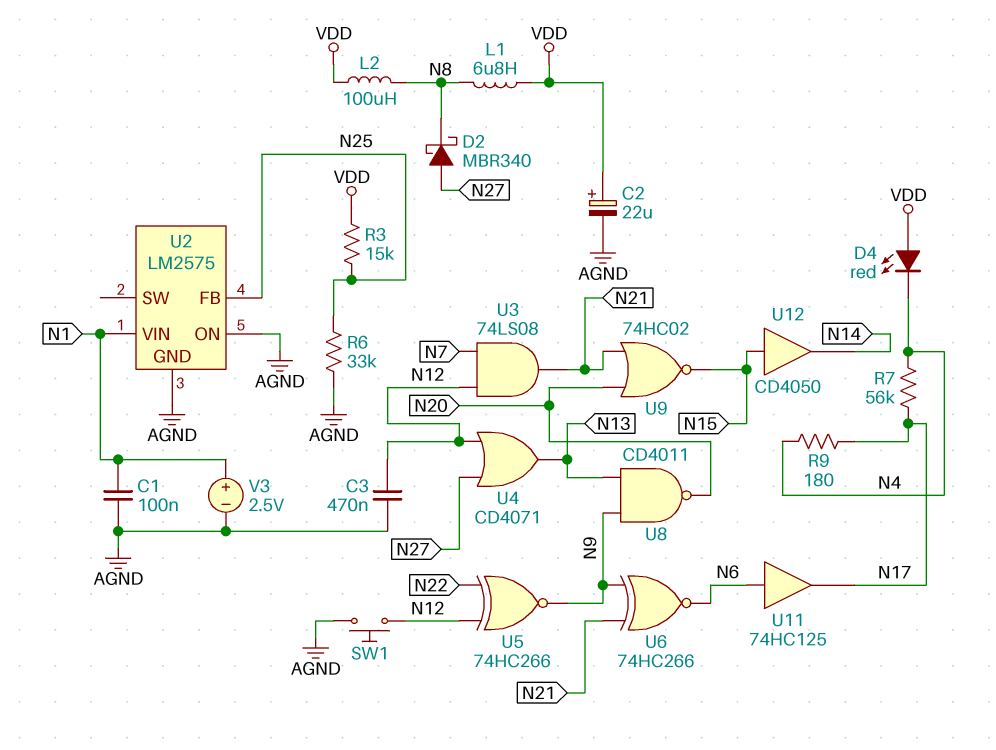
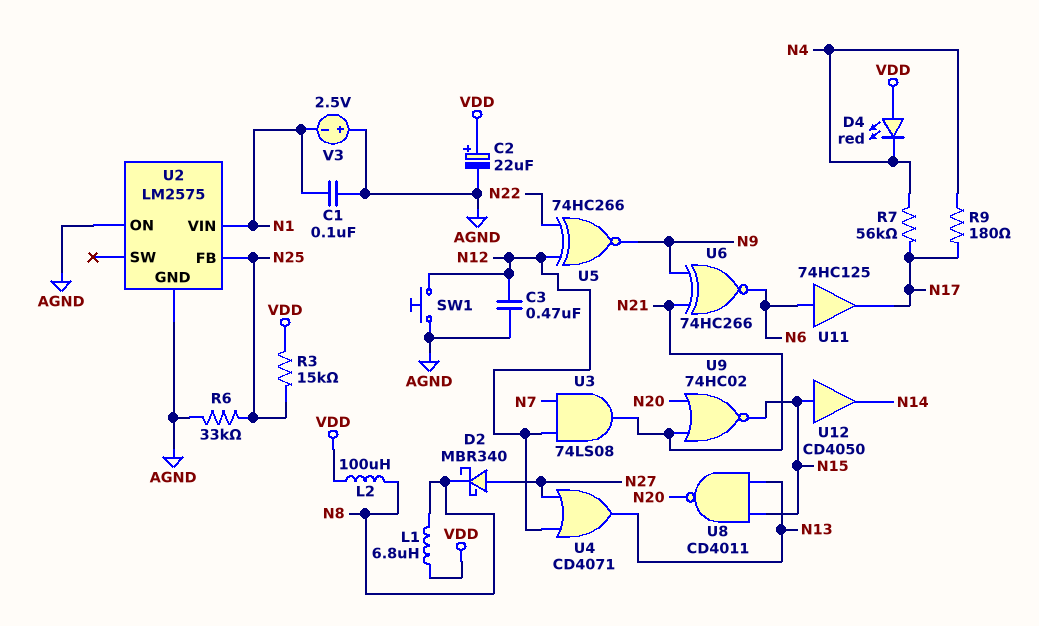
U8: NAND CD4011 (in N9, in N13, out N20) -> NAND CD4011 (in N13, in N15, out N20)
V3: 2.5V (plus N1, minus AGND) -> 2.5V (plus AGND, minus N1)

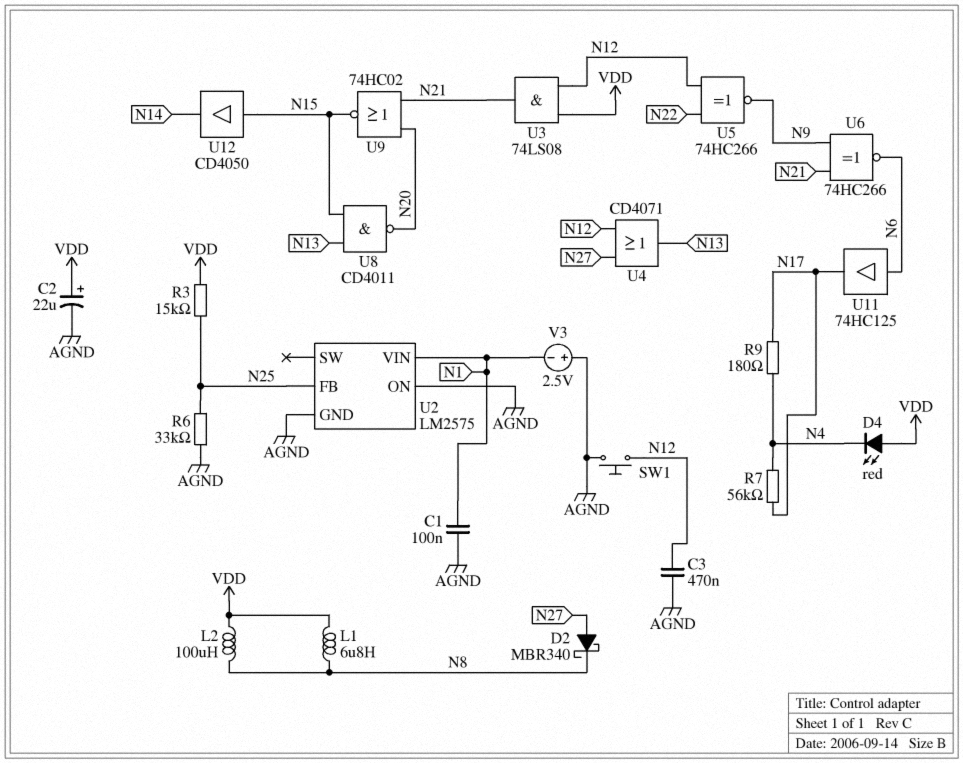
U3: AND 74LS08 (in N7, in N12, out N21) -> AND 74LS08 (in N12, in VDD, out N21)

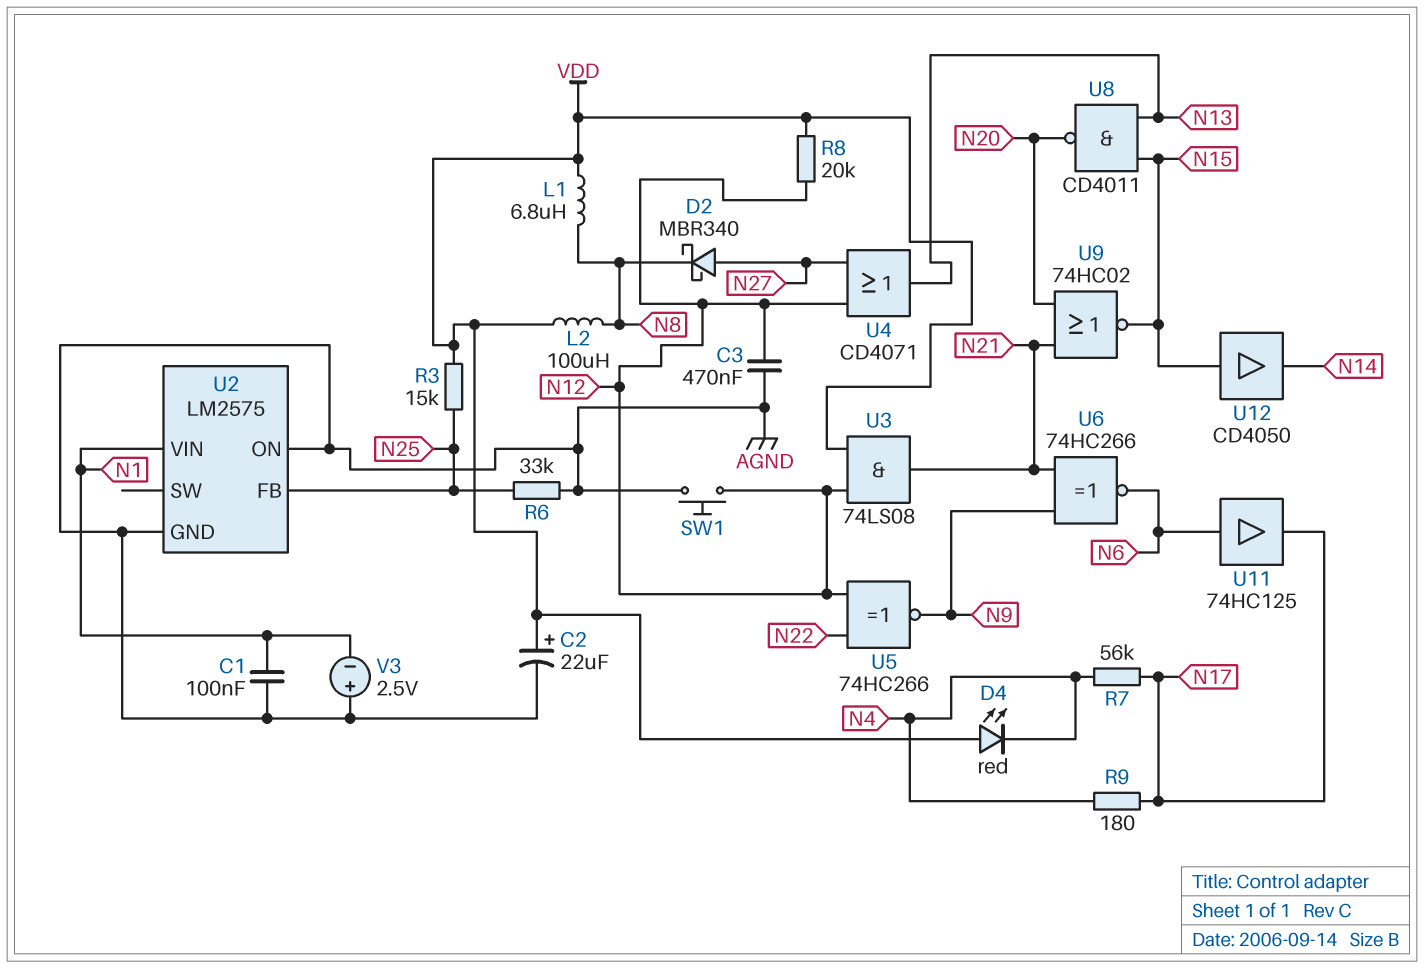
R8: none -> 20k (N12, VDD)

